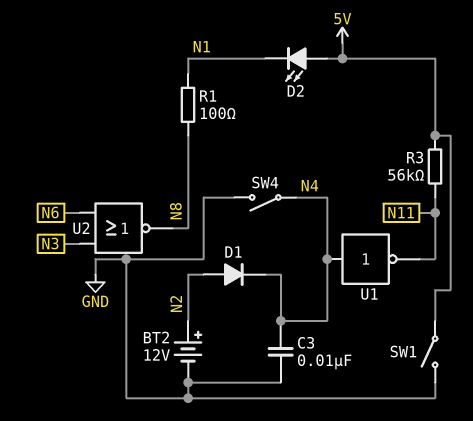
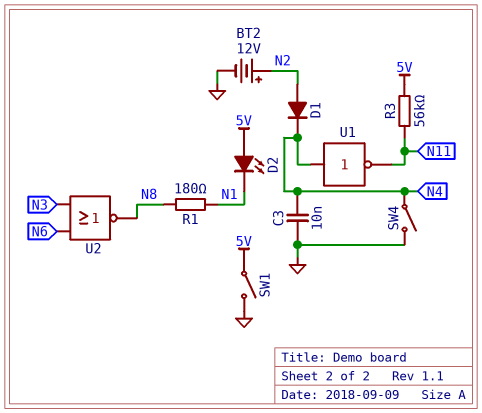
R1: 100 (N1, N8) -> 180 (N1, N8)

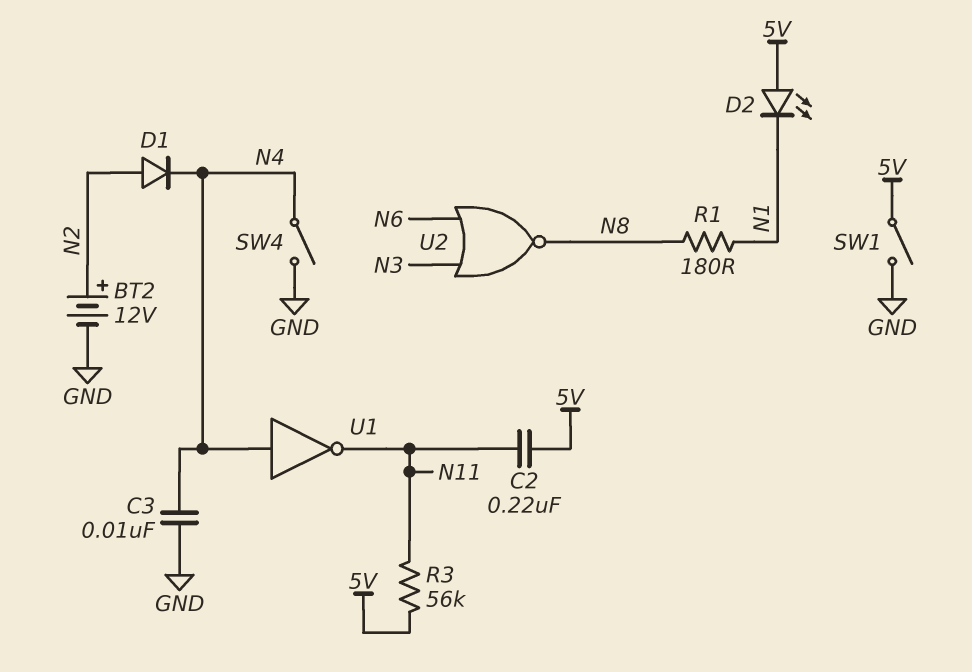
C2: none -> 220nF (5V, N11)

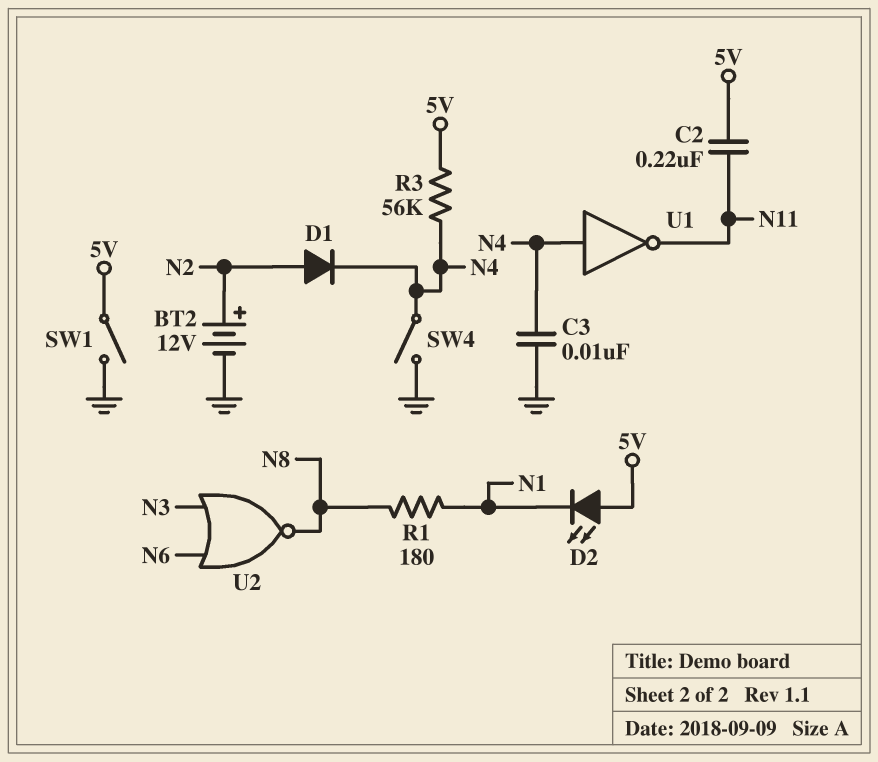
R3: 56k (5V, N11) -> 56k (5V, N4)

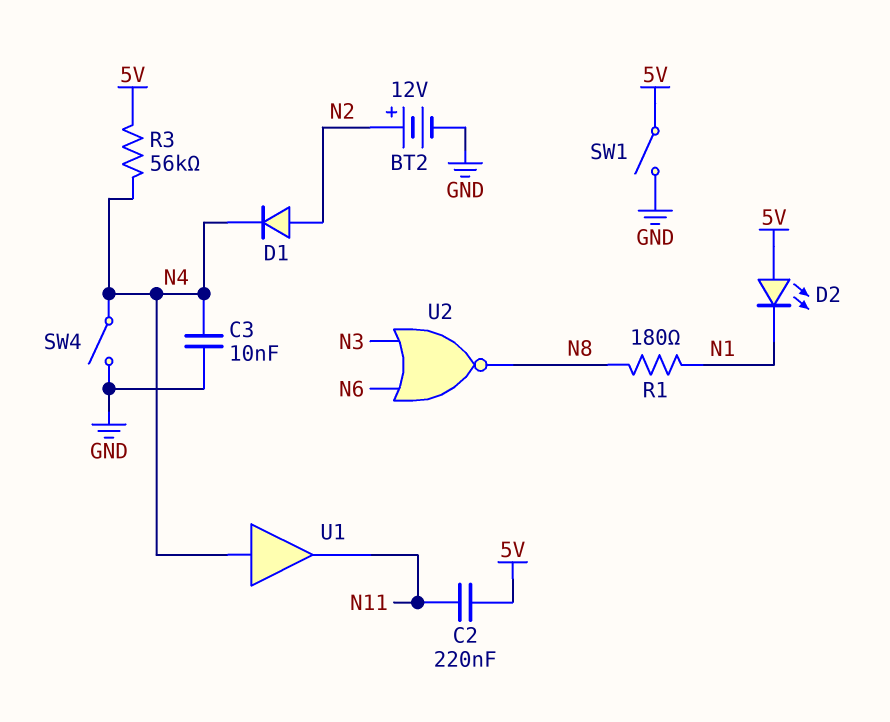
U1: NOT (in N4, out N11) -> buffer (in N4, out N11)

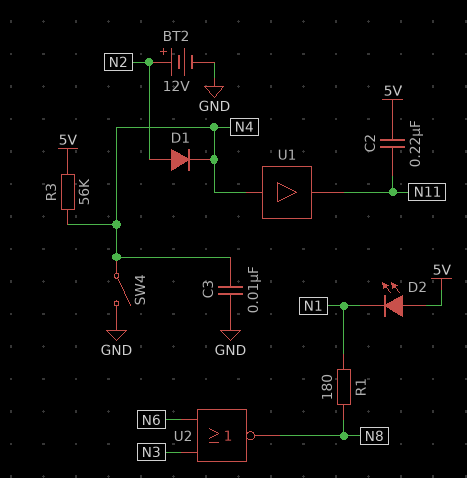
SW1: switch (5V, GND) -> none

